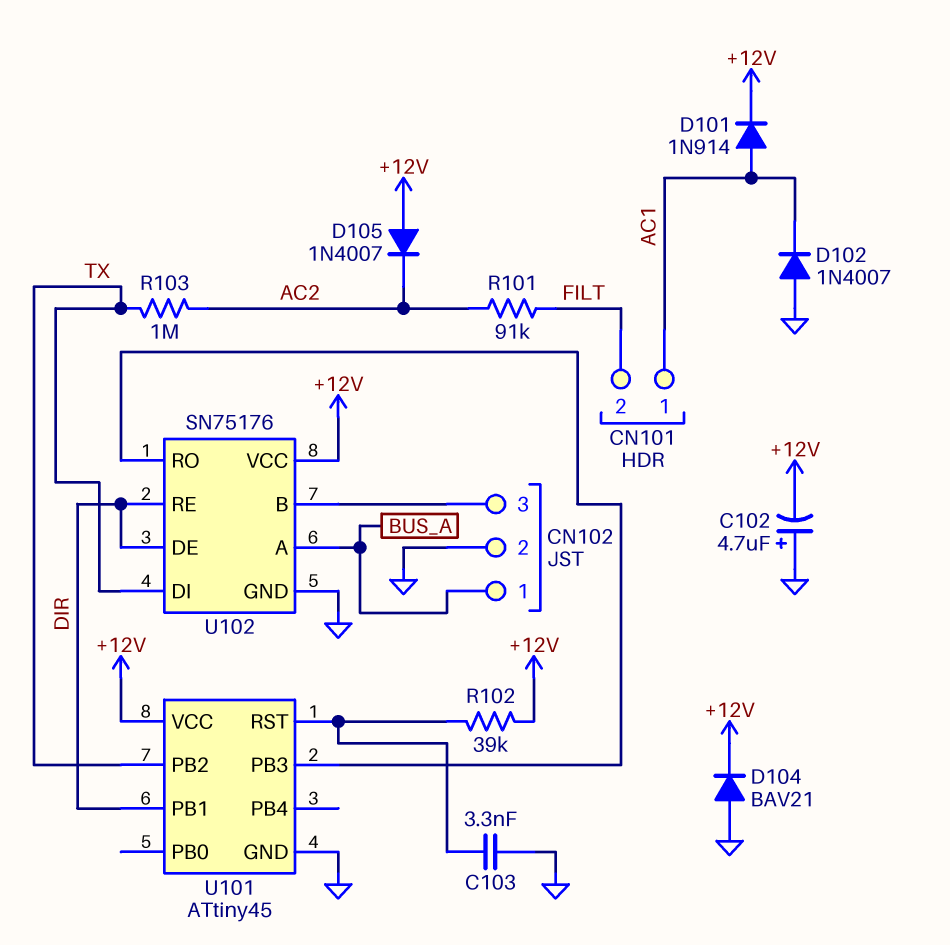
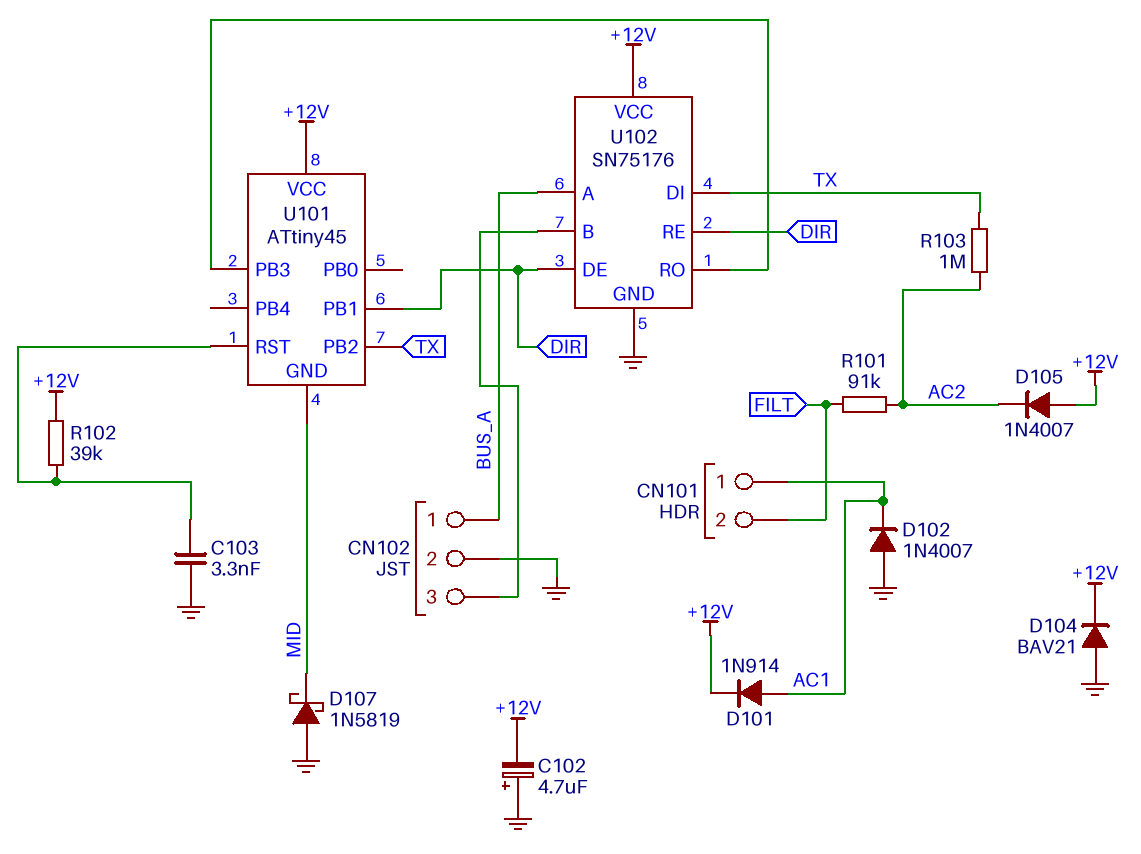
D107: none -> schottky 1N5819 (A GND, K MID)
U101 pin GND: GND -> MID

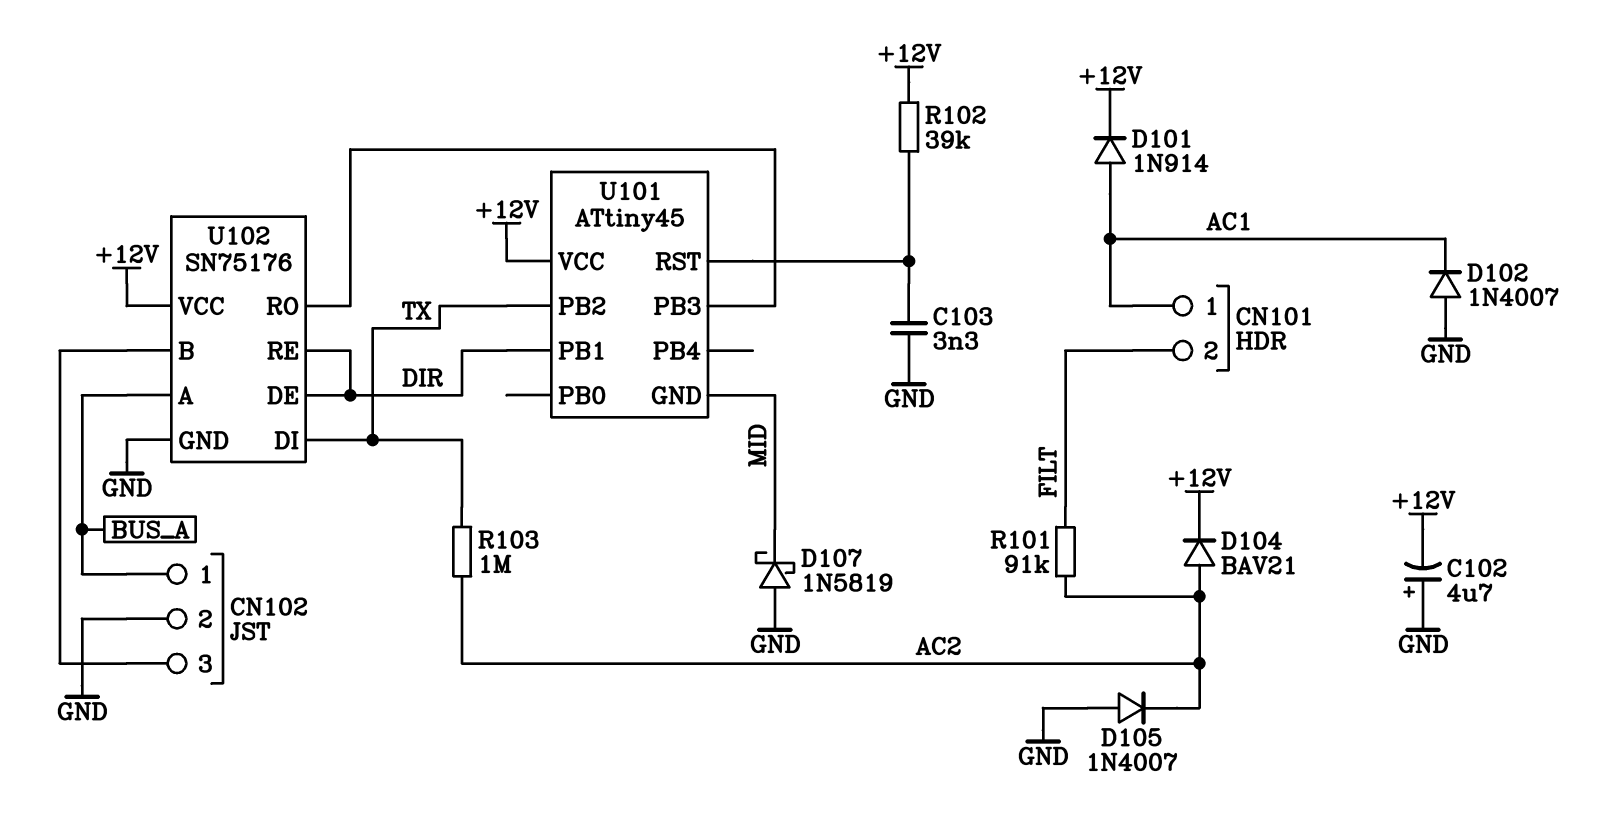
D104: diode BAV21 (A GND, K +12V) -> diode BAV21 (A AC2, K +12V)
D105: diode 1N4007 (A +12V, K AC2) -> diode 1N4007 (A GND, K AC2)

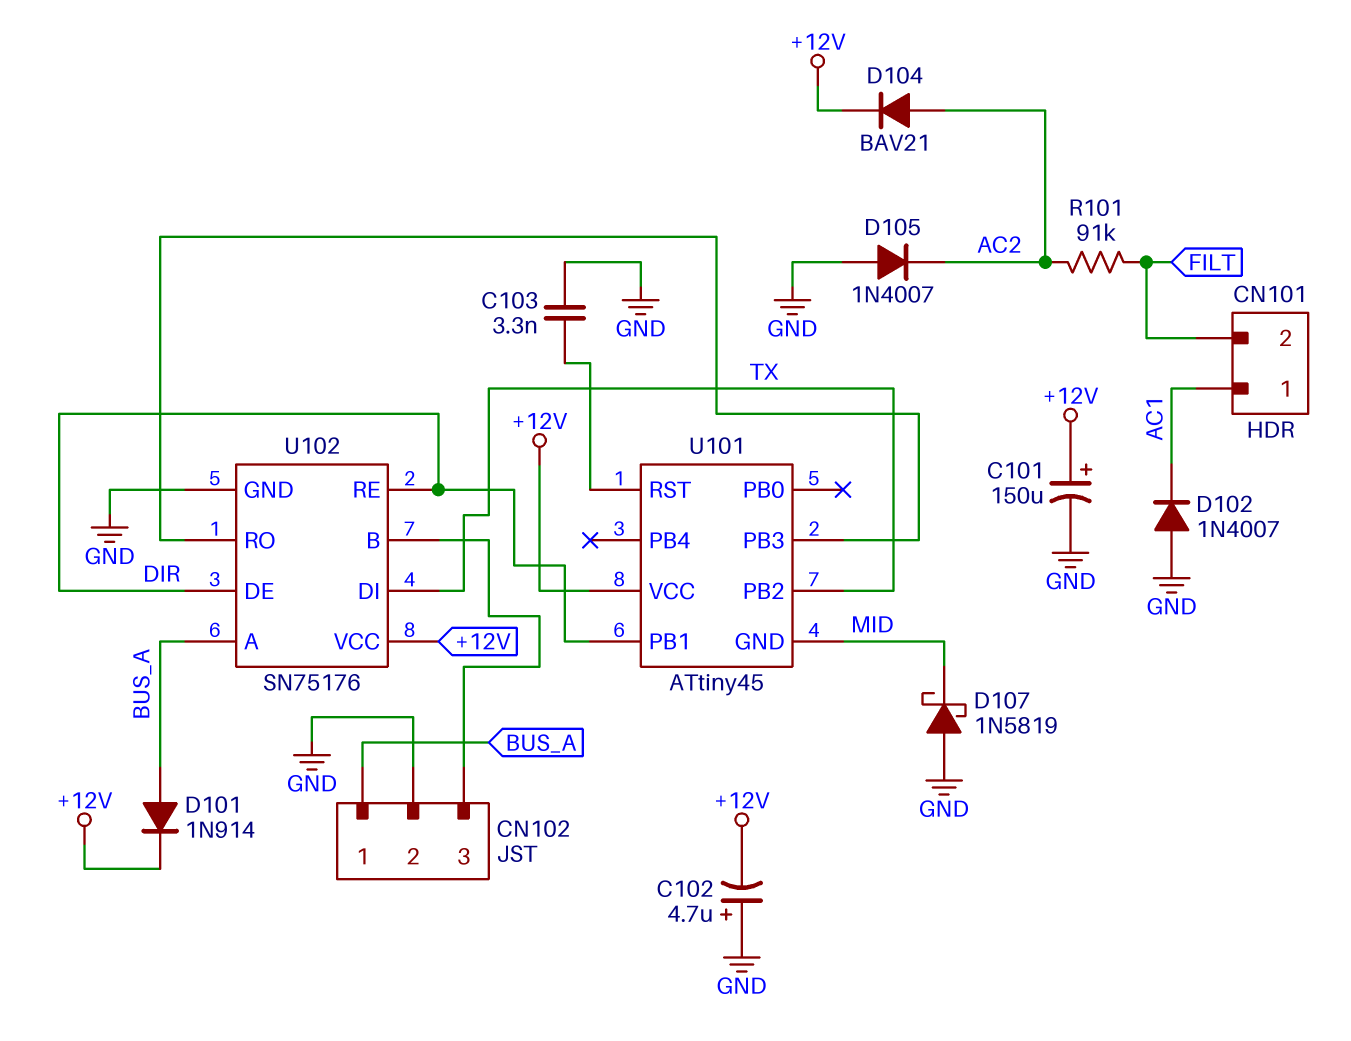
C101: none -> 150uF (plus +12V, minus GND)
D101: diode 1N914 (A AC1, K +12V) -> diode 1N914 (A BUS_A, K +12V)
R102: 39k (+12V, U101/RST) -> none
R103: 1M (AC2, TX) -> none

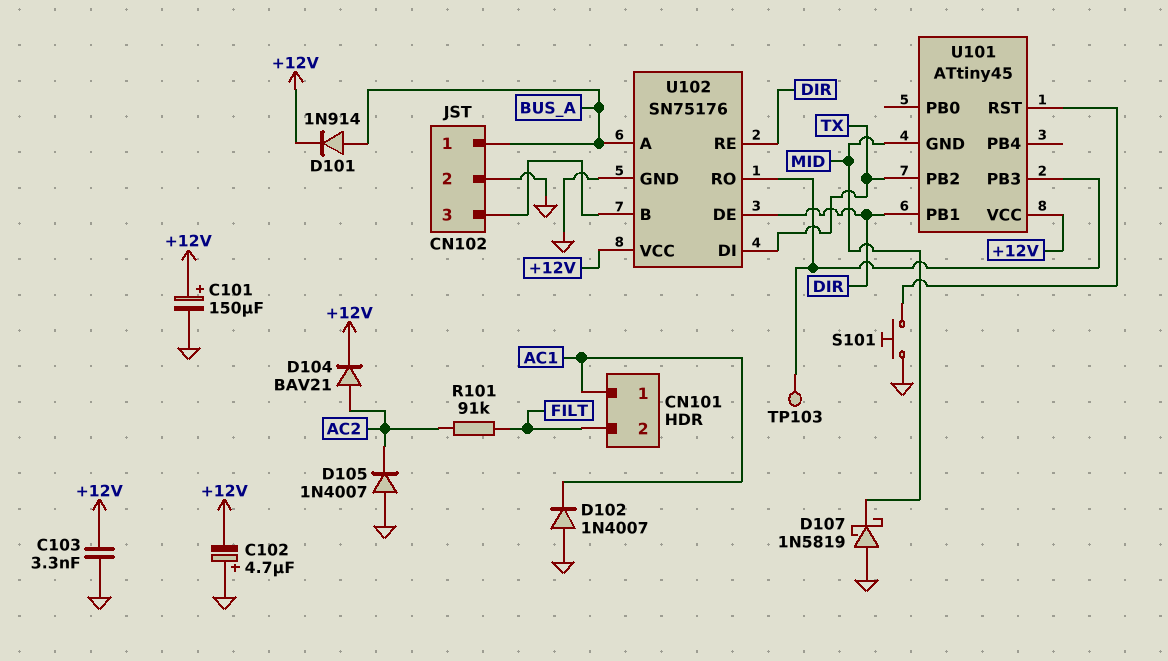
C103: 3.3nF (GND, U101/RST) -> 3.3nF (+12V, GND)
S101: none -> button (GND, U101/RST)
TP103: none -> test point (U101/PB3)

